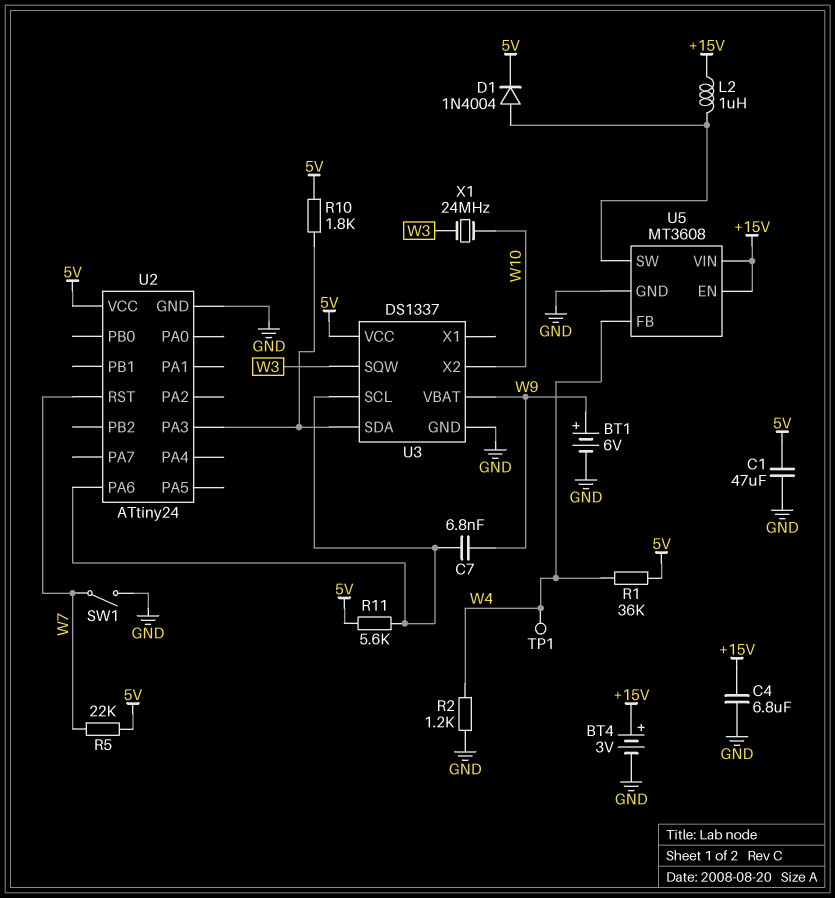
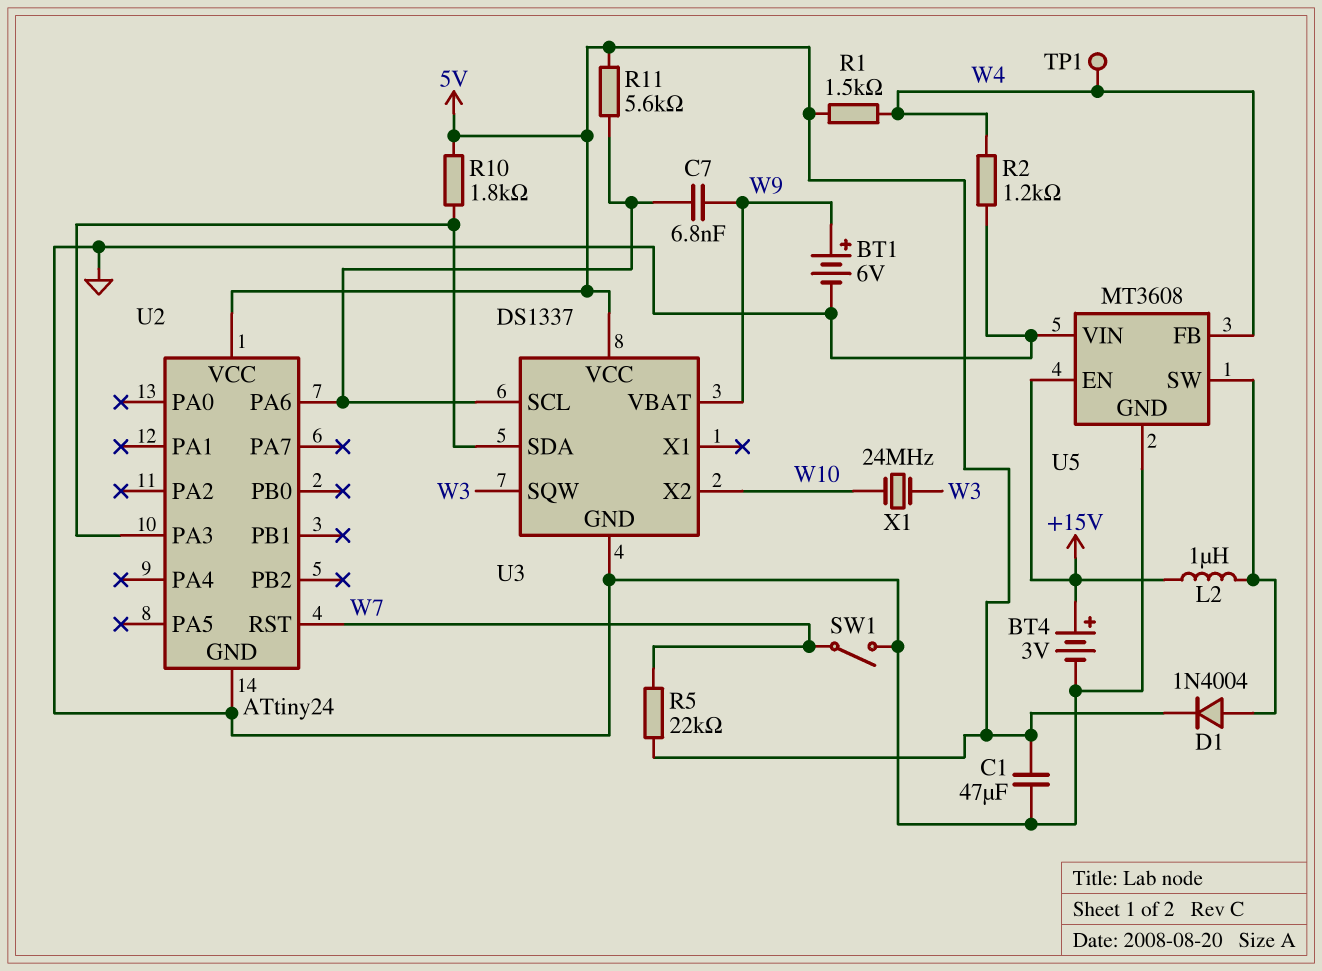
C4: 6.8uF (+15V, GND) -> none
R1: 36k (5V, W4) -> 1.5k (5V, W4)
U5 pin VIN: +15V -> GND

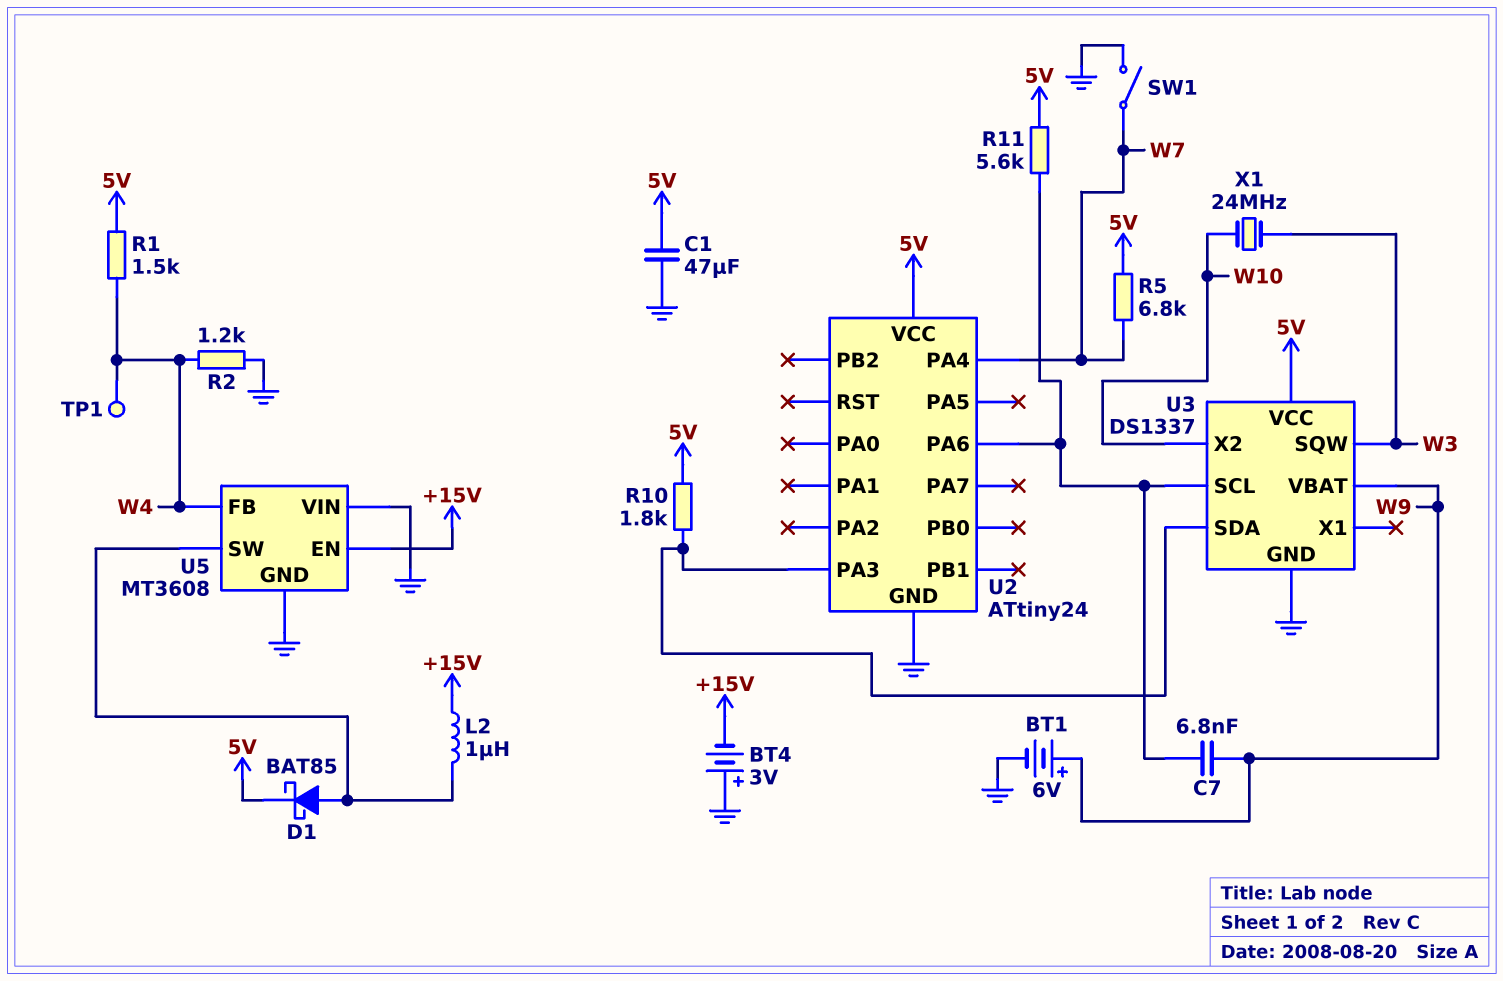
BT4: 3V (plus +15V, minus GND) -> 3V (plus GND, minus +15V)
D1: diode 1N4004 (A U5/SW, K 5V) -> schottky BAT85 (A U5/SW, K 5V)
R5: 22k (5V, W7) -> 6.8k (5V, W7)
U2 pin PA4: none -> W7
U2 pin RST: W7 -> none

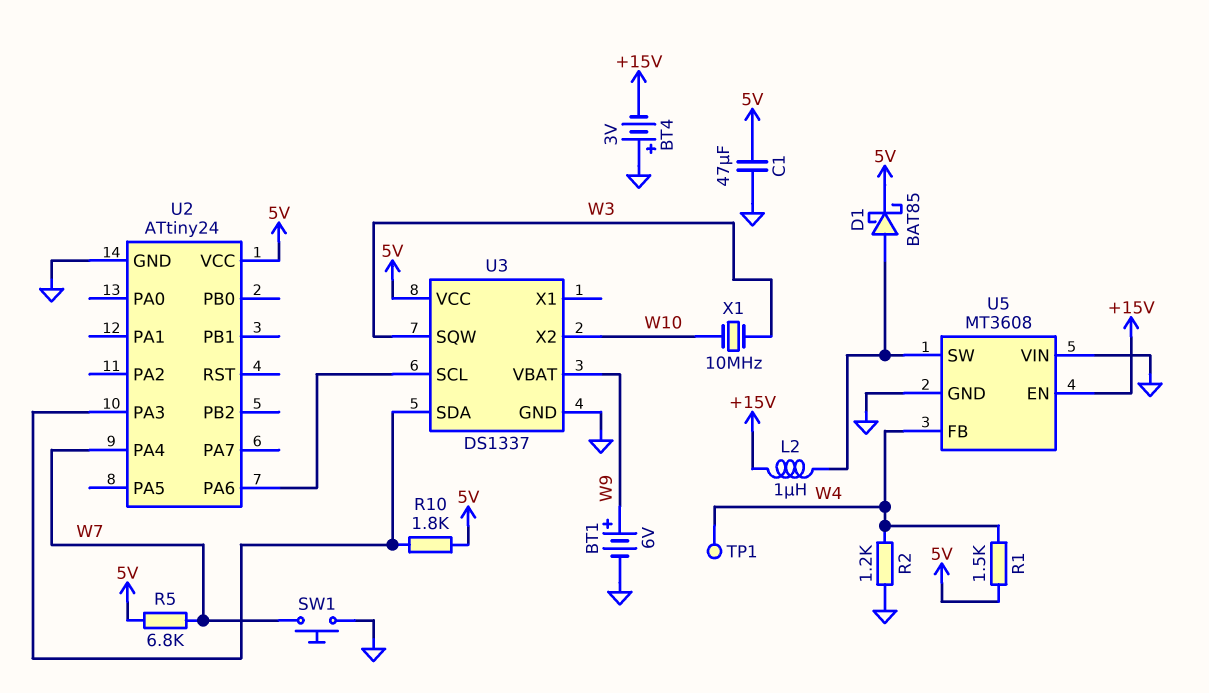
C7: 6.8nF (U2/PA6, W9) -> none
R11: 5.6k (5V, U2/PA6) -> none
SW1: switch (GND, W7) -> button (GND, W7)
X1: 24MHz (W3, W10) -> 10MHz (W3, W10)

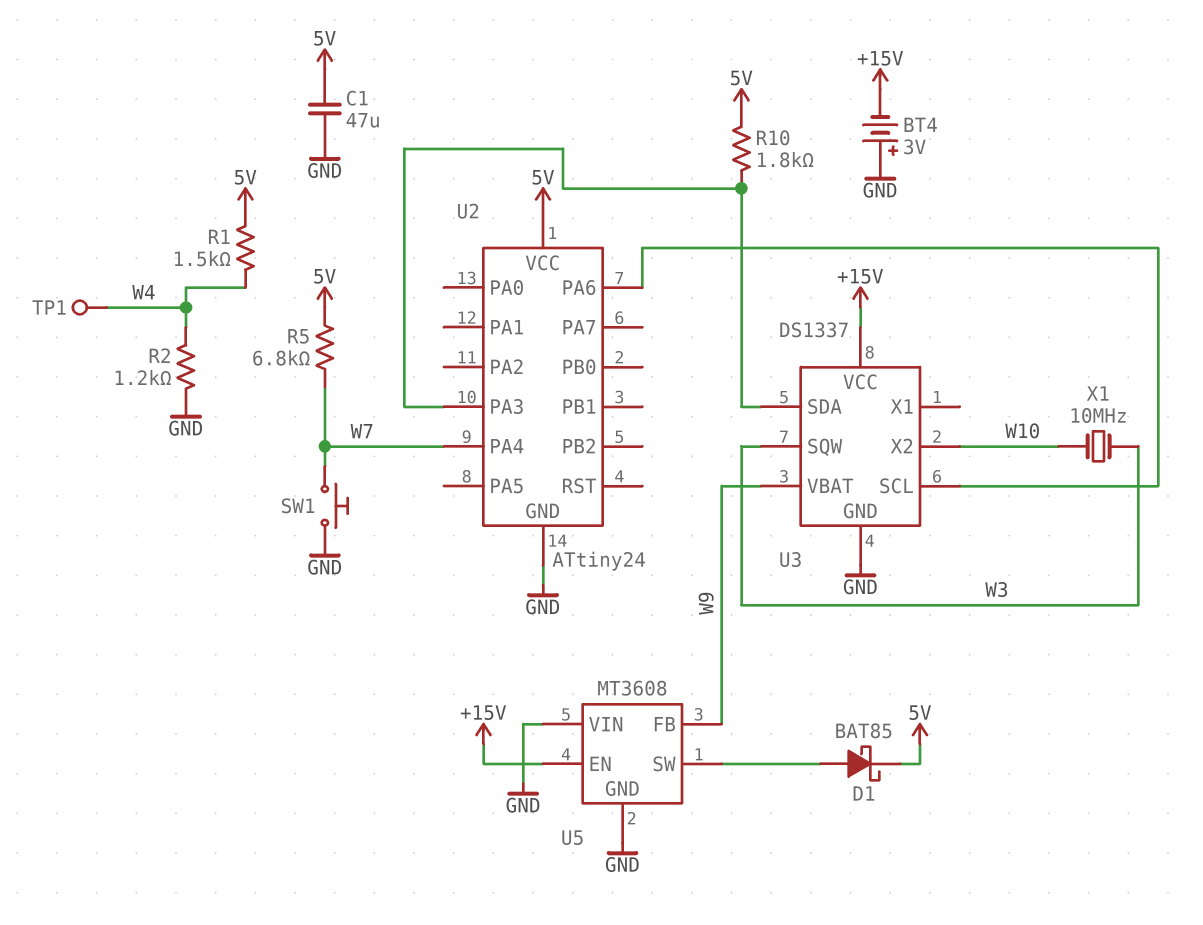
BT1: 6V (plus W9, minus GND) -> none
L2: 1uH (+15V, U5/SW) -> none
U3 pin VCC: 5V -> +15V
U5 pin FB: W4 -> W9

